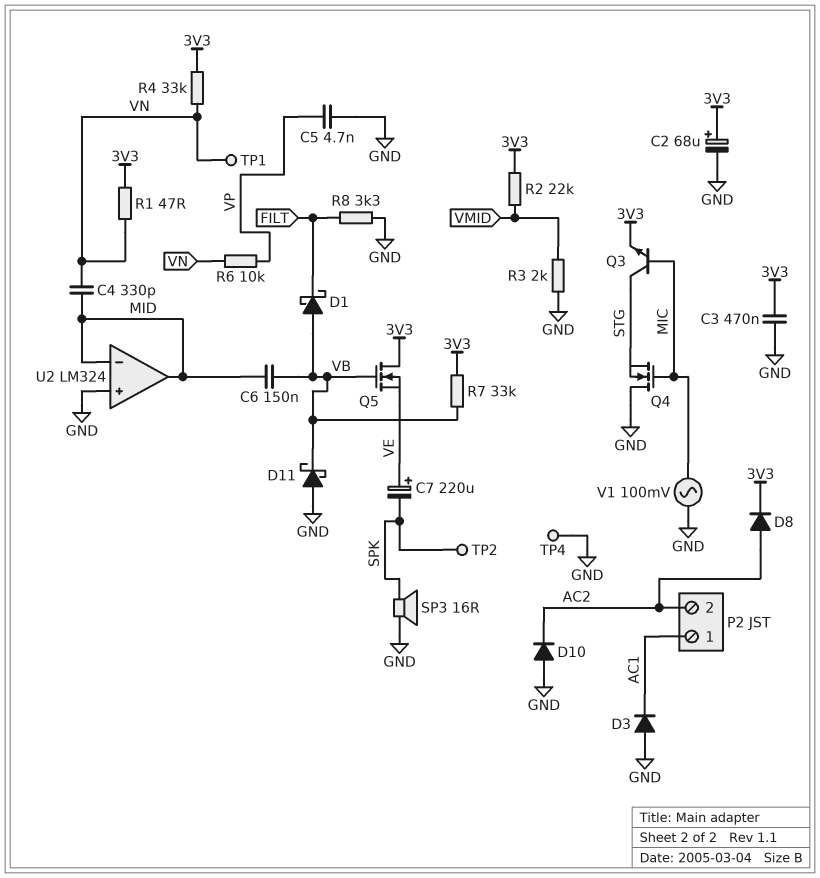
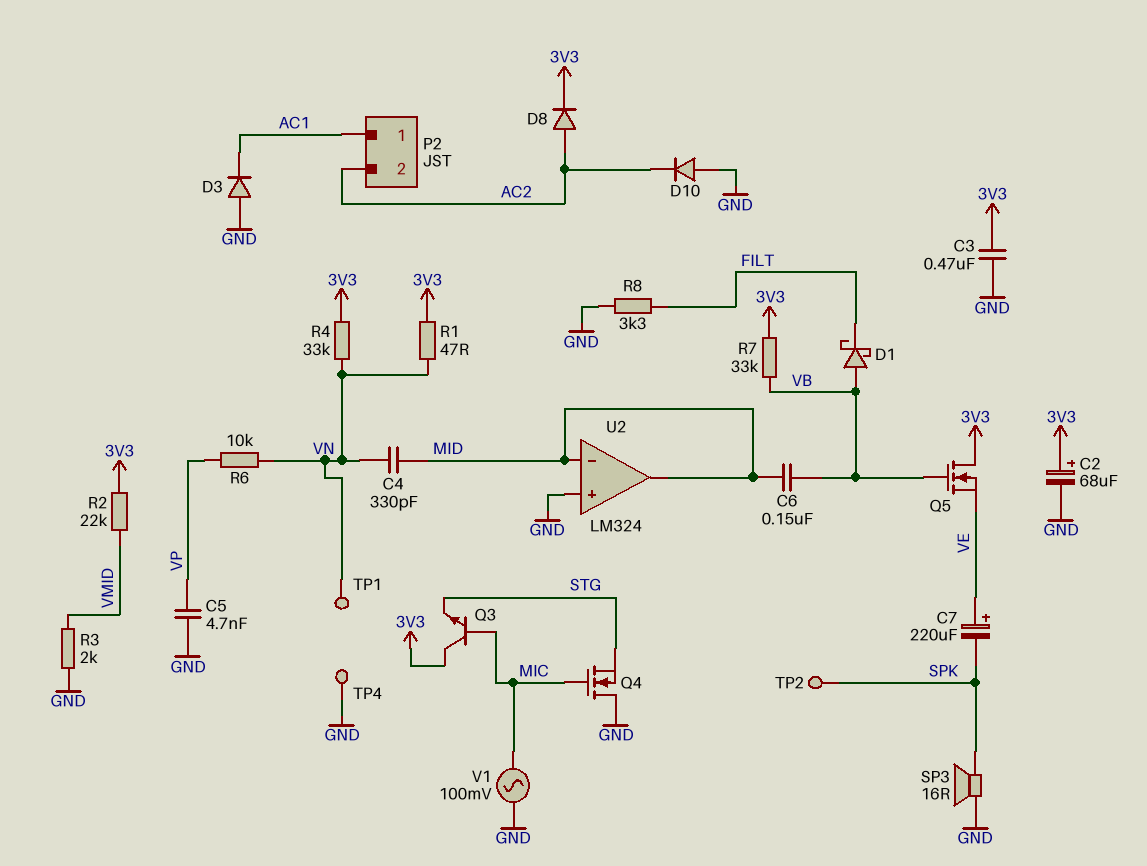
D11: schottky (A GND, K VB) -> none
Q3: NPN (B MIC, C STG, E 3V3) -> NPN (B MIC, C 3V3, E STG)

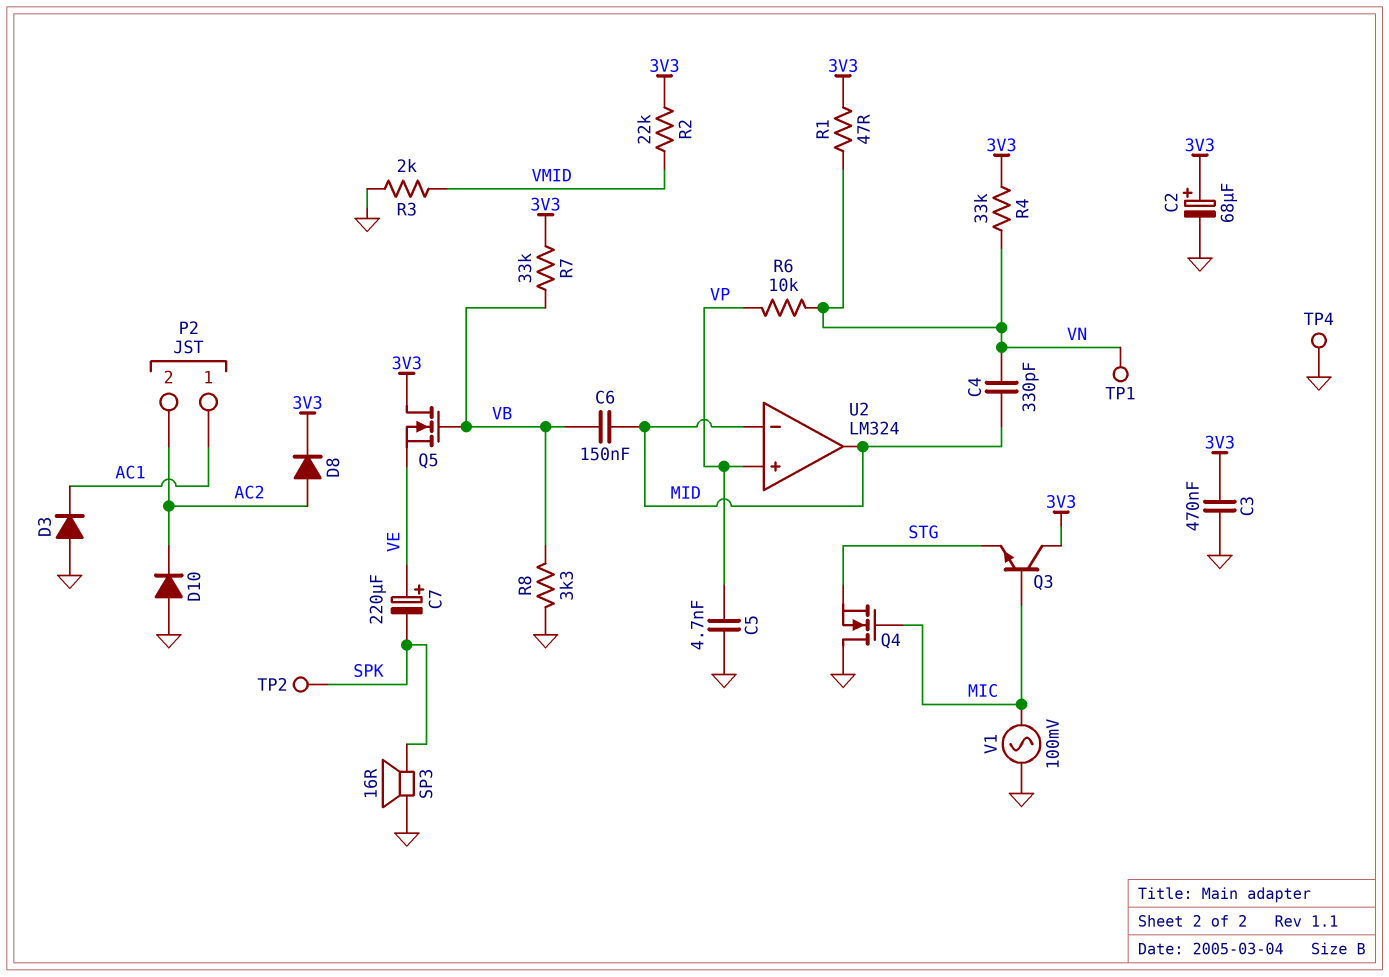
D1: schottky (A VB, K FILT) -> none
R8: 3.3k (FILT, GND) -> 3.3k (GND, VB)
U2 pin in+: GND -> VP

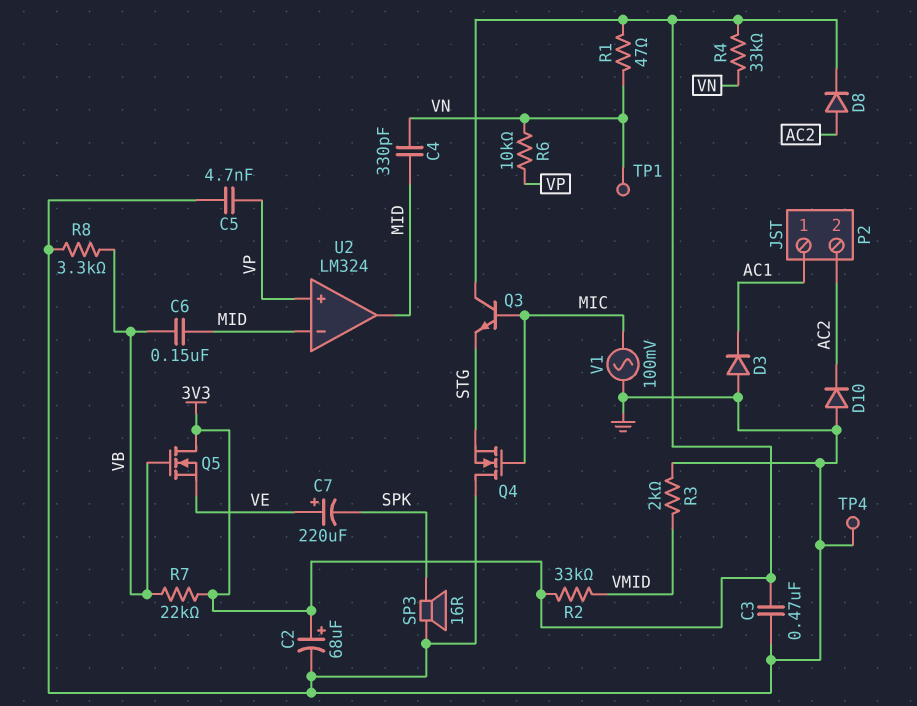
R2: 22k (3V3, VMID) -> 33k (3V3, VMID)
R7: 33k (3V3, VB) -> 22k (3V3, VB)
TP2: test point (SPK) -> none

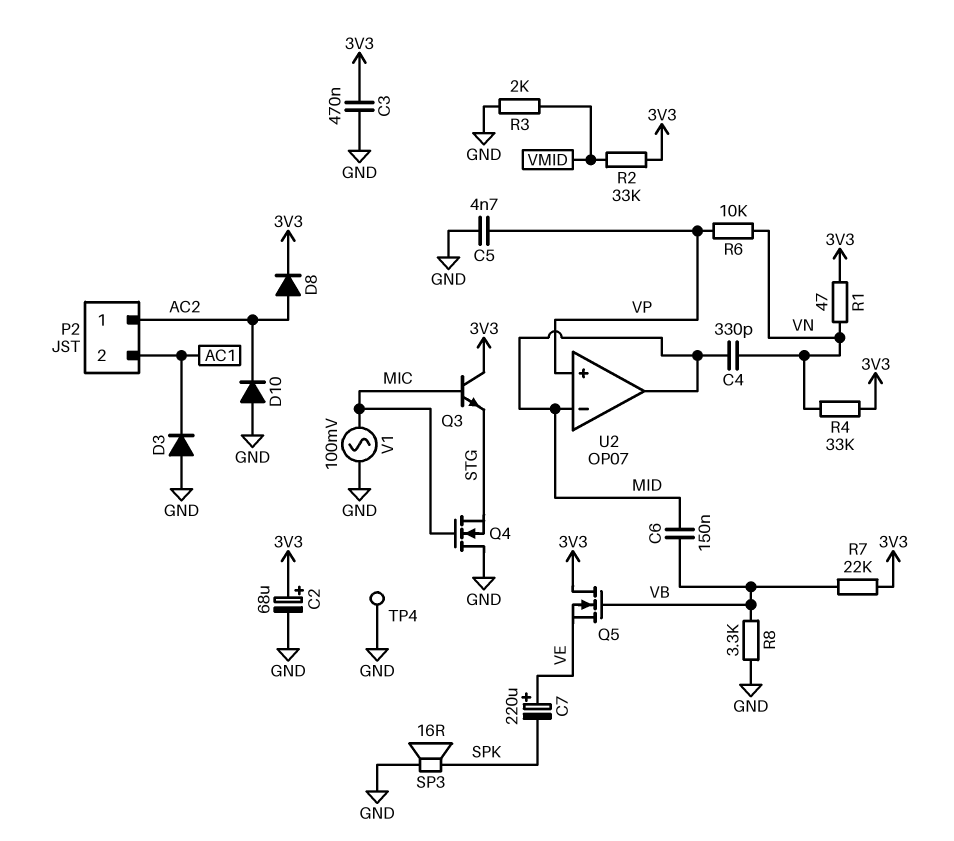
P2 pin 1: AC1 -> AC2
P2 pin 2: AC2 -> AC1
TP1: test point (VN) -> none
U2: LM324 -> OP07

